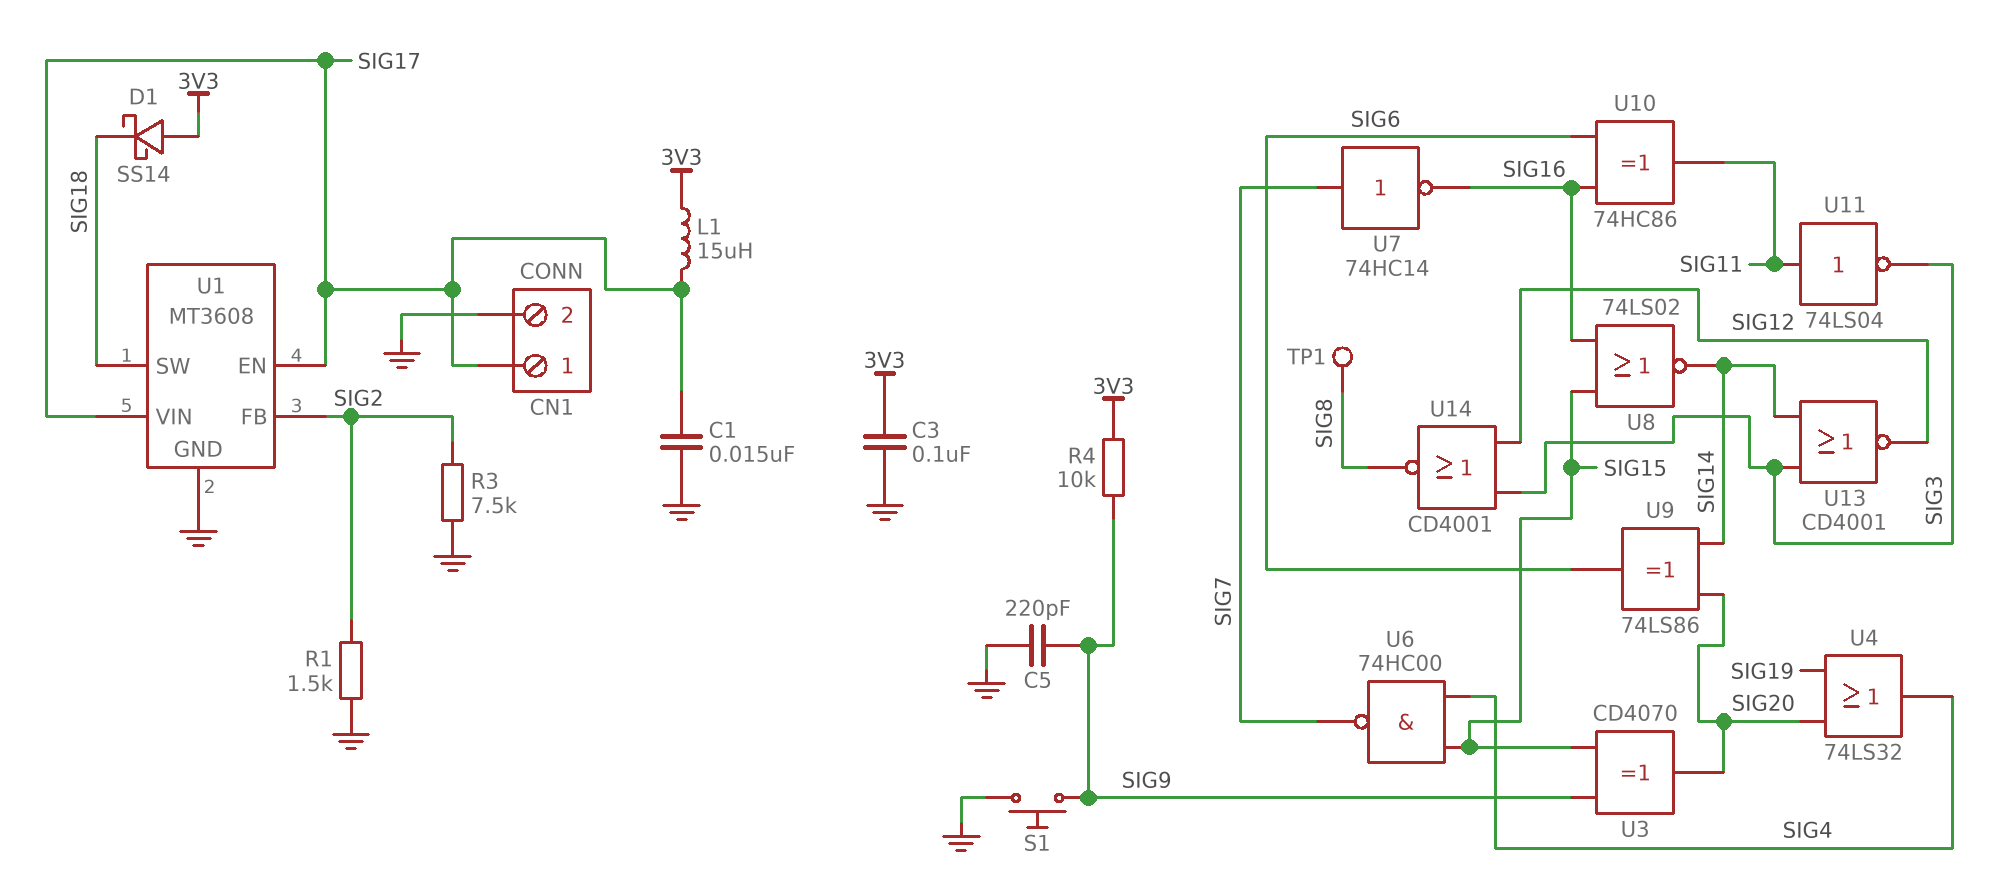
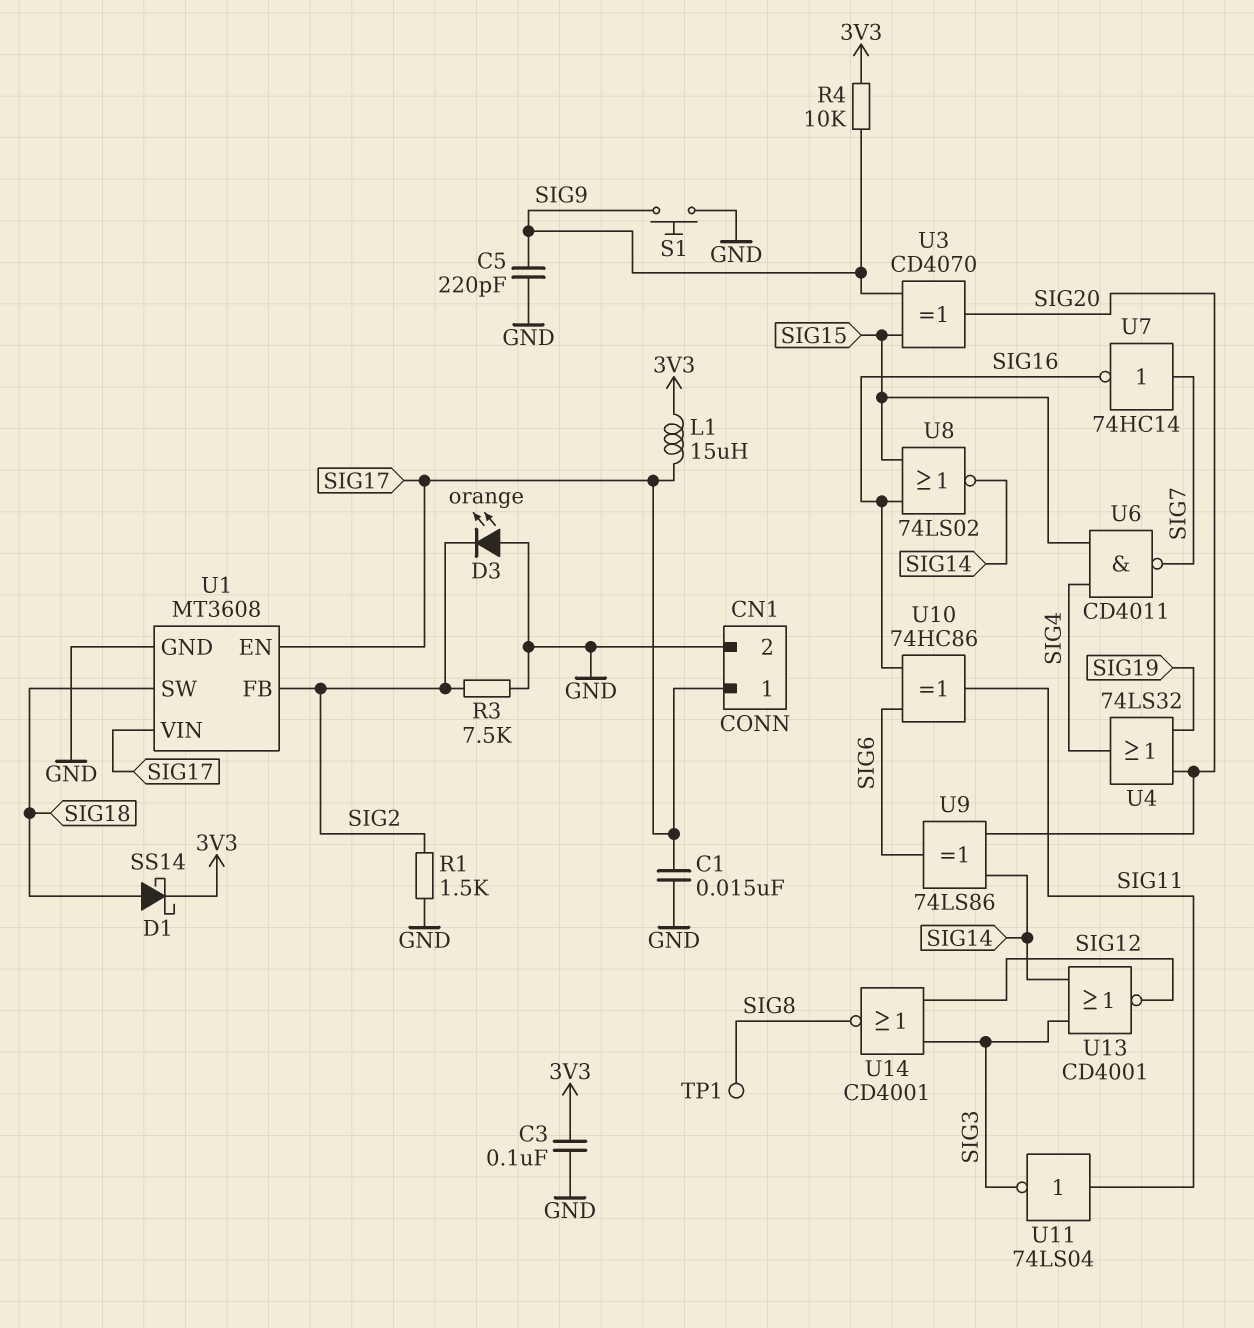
D1: schottky SS14 (A 3V3, K SIG18) -> schottky SS14 (A SIG18, K 3V3)
D3: none -> LED orange (A GND, K SIG2)
U6: NAND 74HC00 (in SIG4, in SIG15, out SIG7) -> NAND CD4011 (in SIG4, in SIG15, out SIG7)

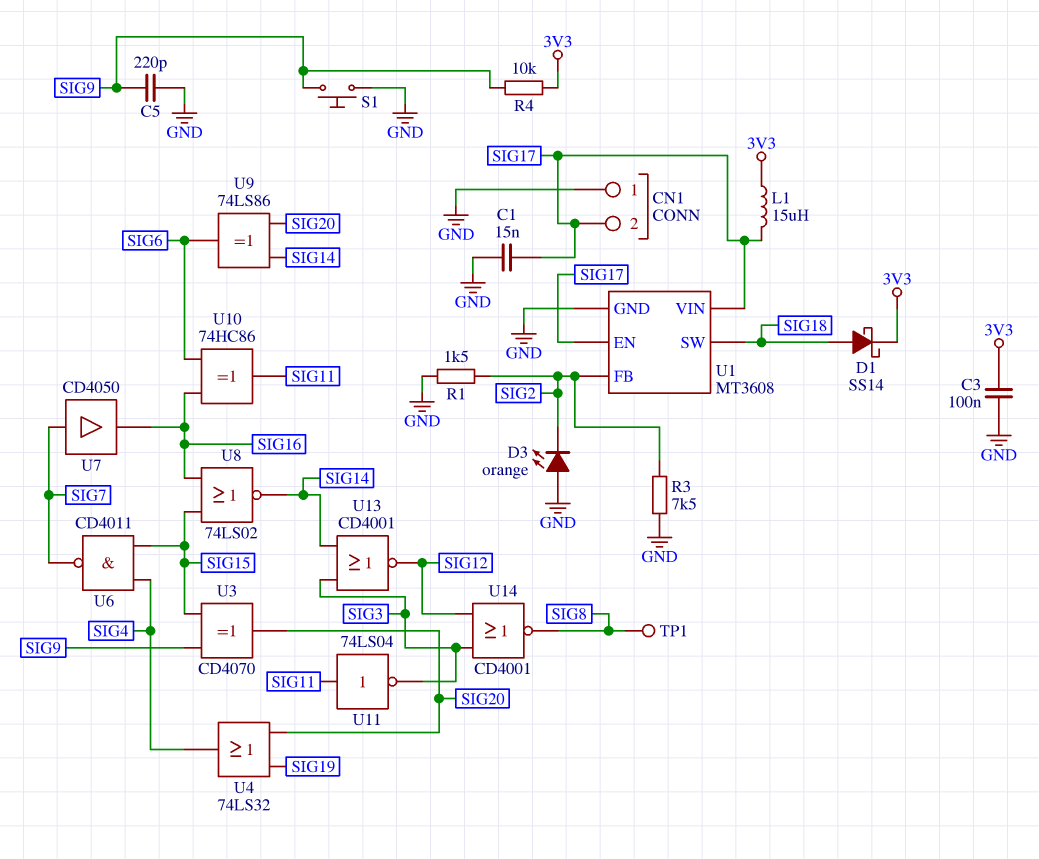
CN1 pin 1: SIG17 -> GND
CN1 pin 2: GND -> SIG17
U7: NOT 74HC14 (in SIG7, out SIG16) -> buffer CD4050 (in SIG7, out SIG16)

